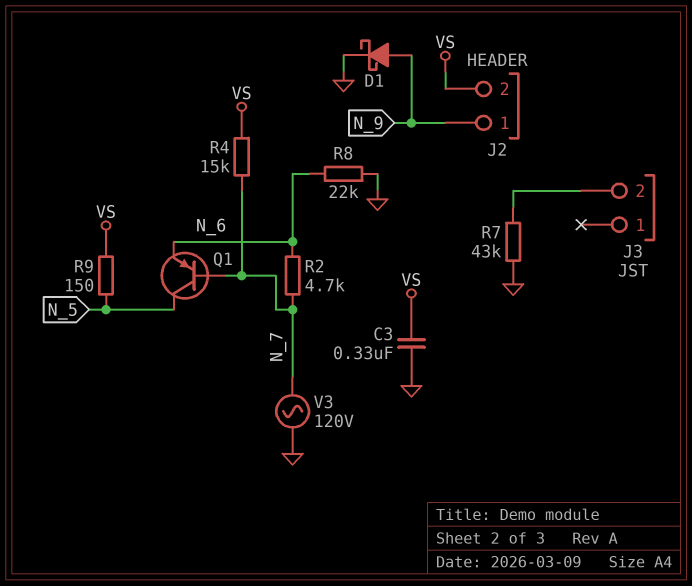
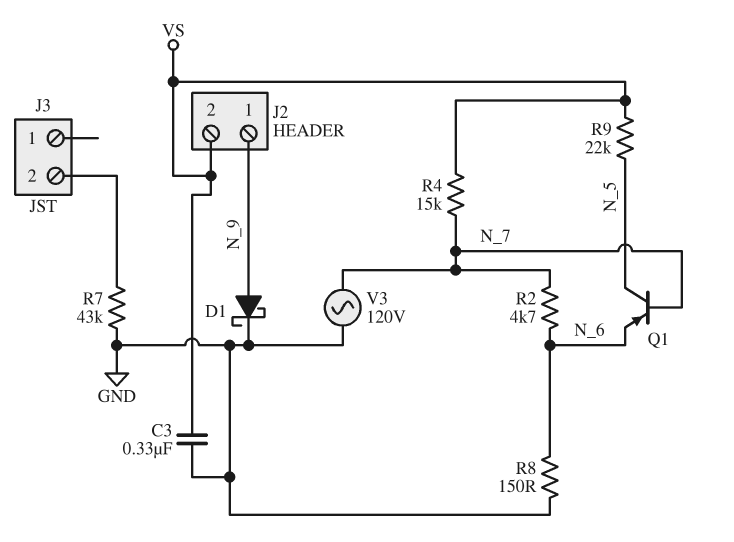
R8: 22k (GND, N_6) -> 150 (GND, N_6)
R9: 150 (N_5, VS) -> 22k (N_5, VS)

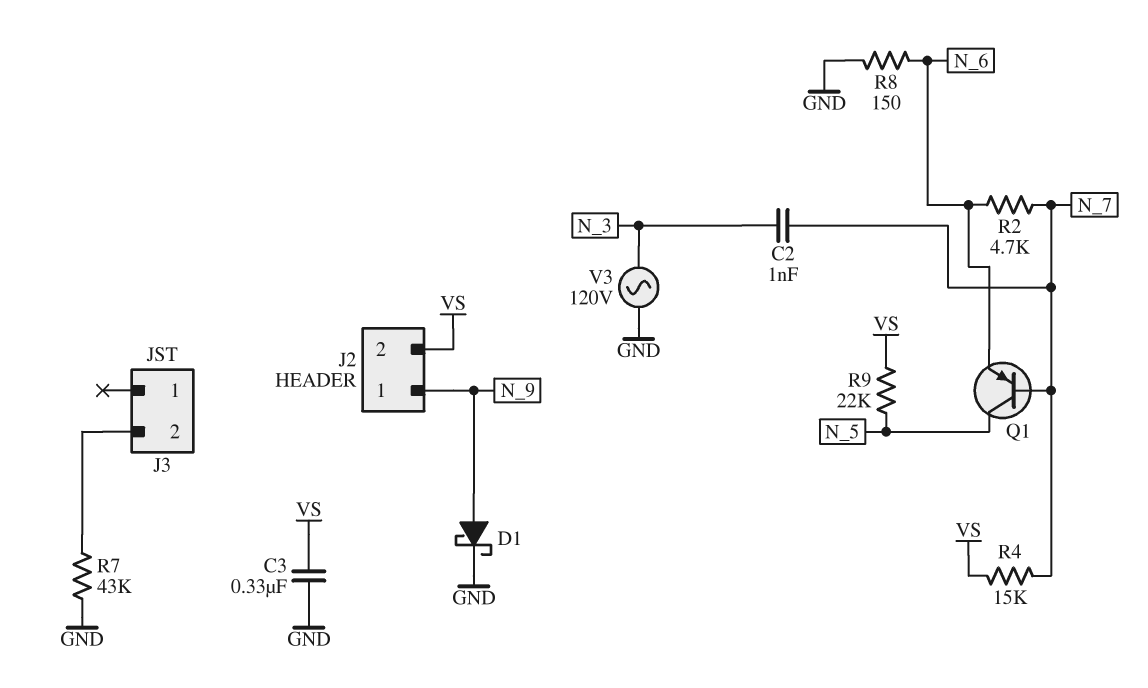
C2: none -> 1nF (N_3, N_7)
V3: AC 120V (GND, N_7) -> AC 120V (GND, N_3)

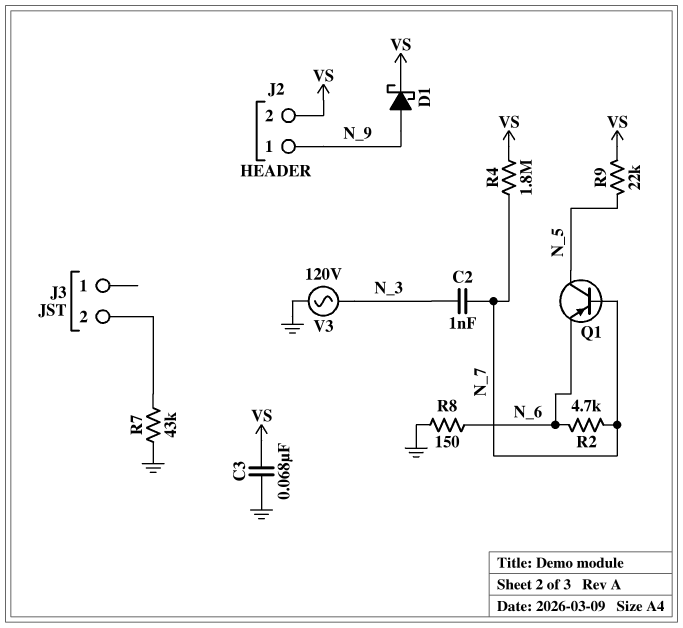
C3: 330nF (GND, VS) -> 68nF (GND, VS)
D1: schottky (A N_9, K GND) -> schottky (A N_9, K VS)
R4: 15k (N_7, VS) -> 1.8M (N_7, VS)

